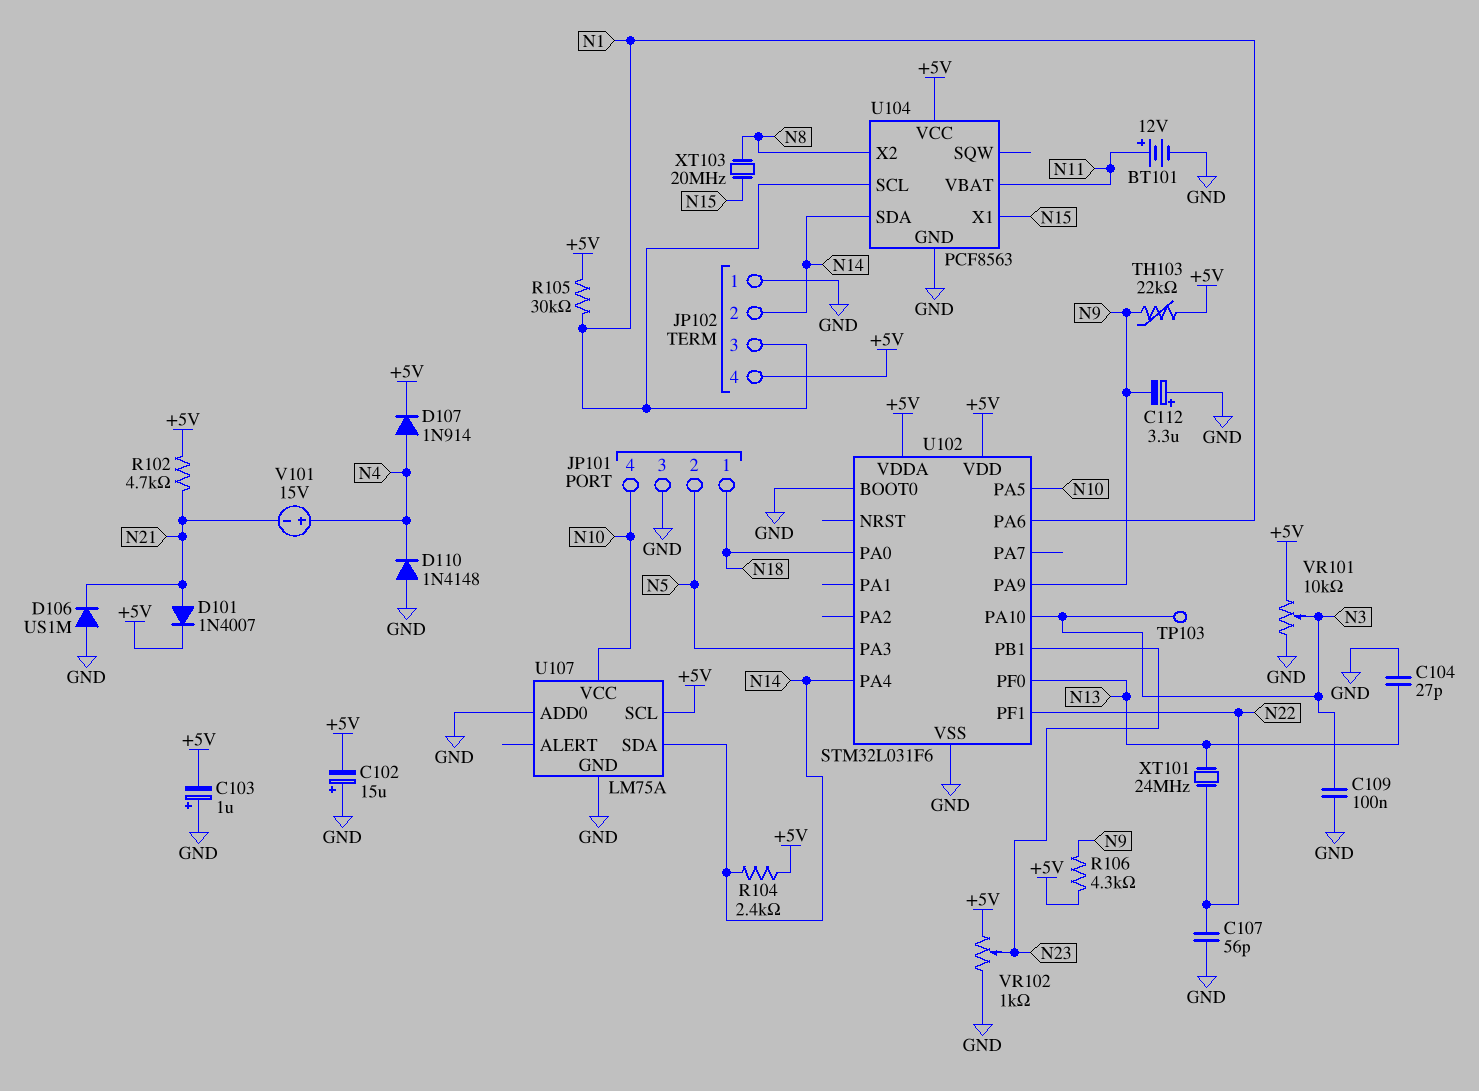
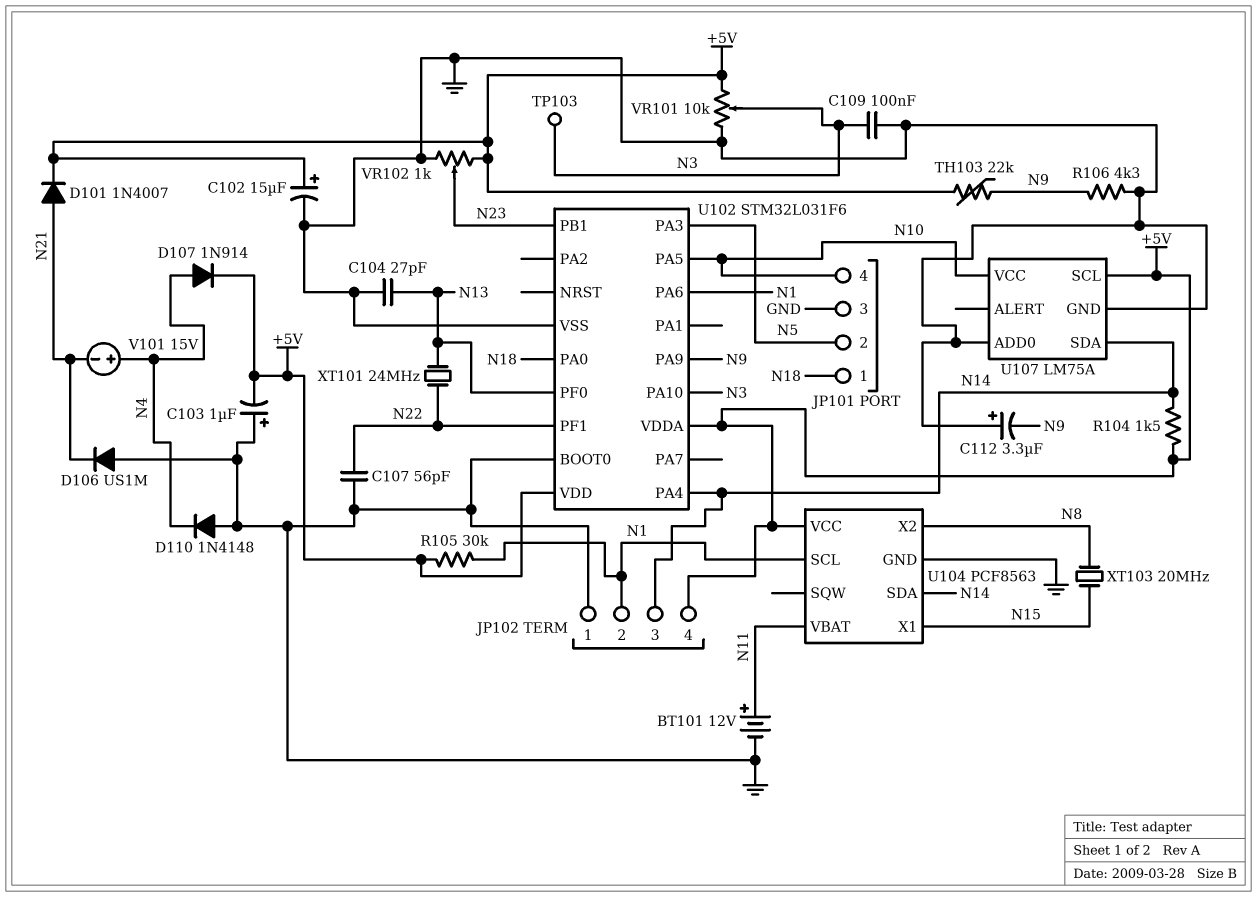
C102: 15uF (plus GND, minus +5V) -> 15uF (plus +5V, minus GND)
JP102 pin 2: N14 -> N1
JP102 pin 3: N1 -> N14
R102: 4.7k (+5V, N21) -> none
R104: 2.4k (+5V, N14) -> 1.5k (+5V, N14)
R106: 4.3k (+5V, N9) -> 4.3k (GND, N9)

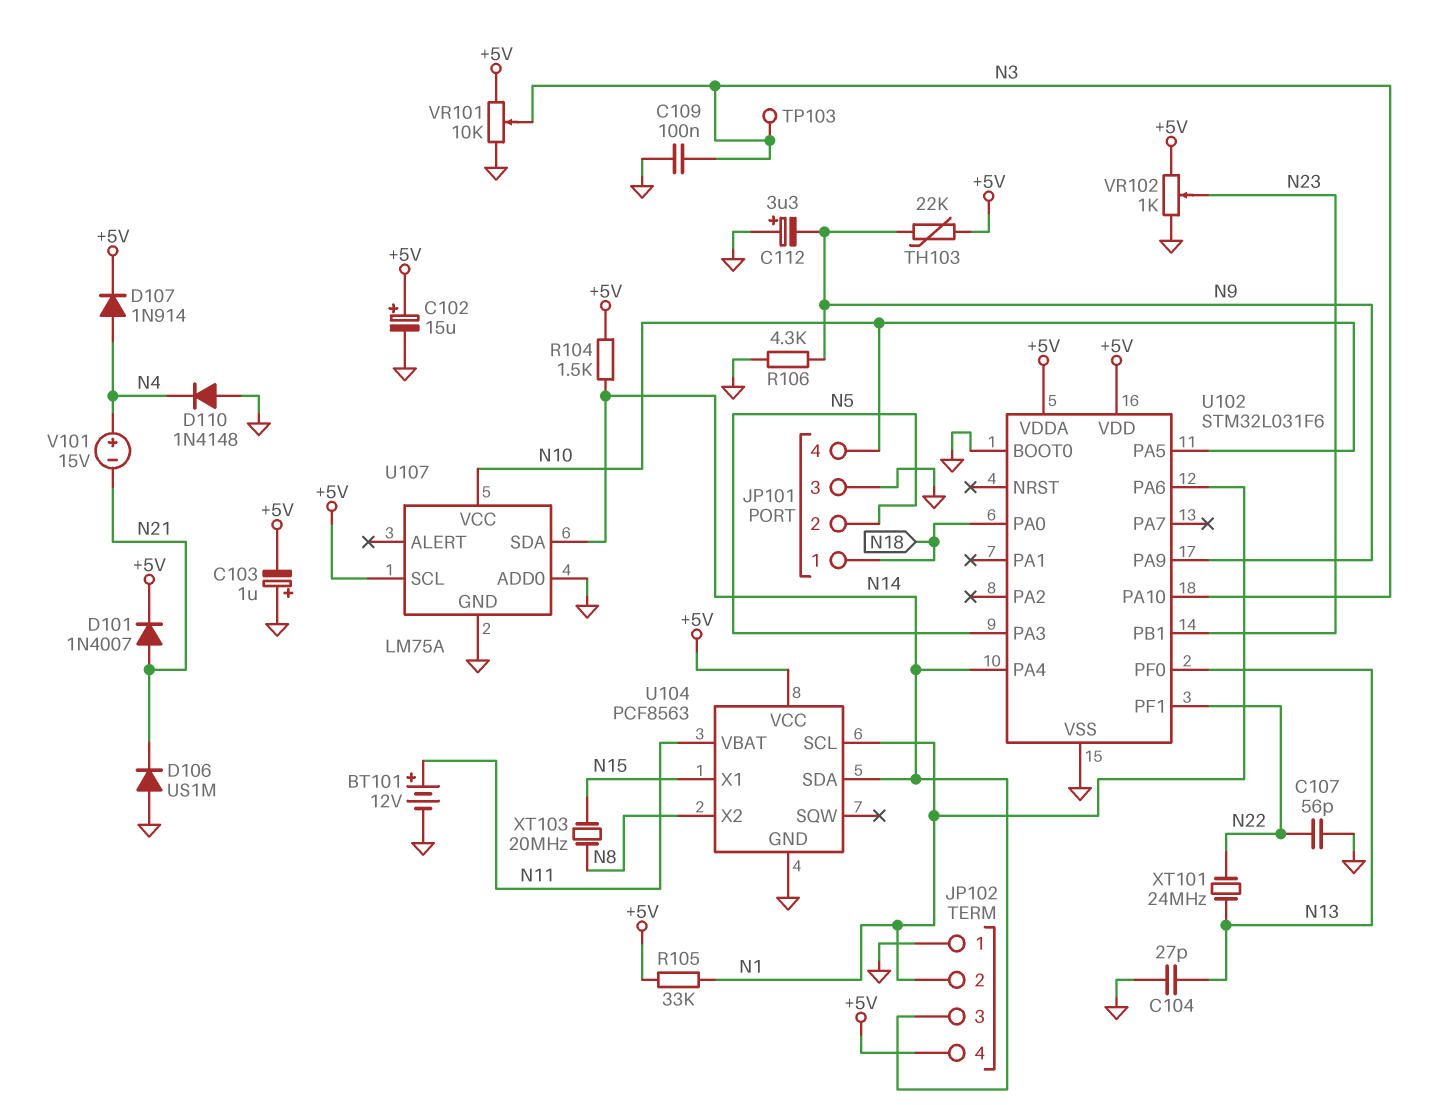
R105: 30k (+5V, N1) -> 33k (+5V, N1)

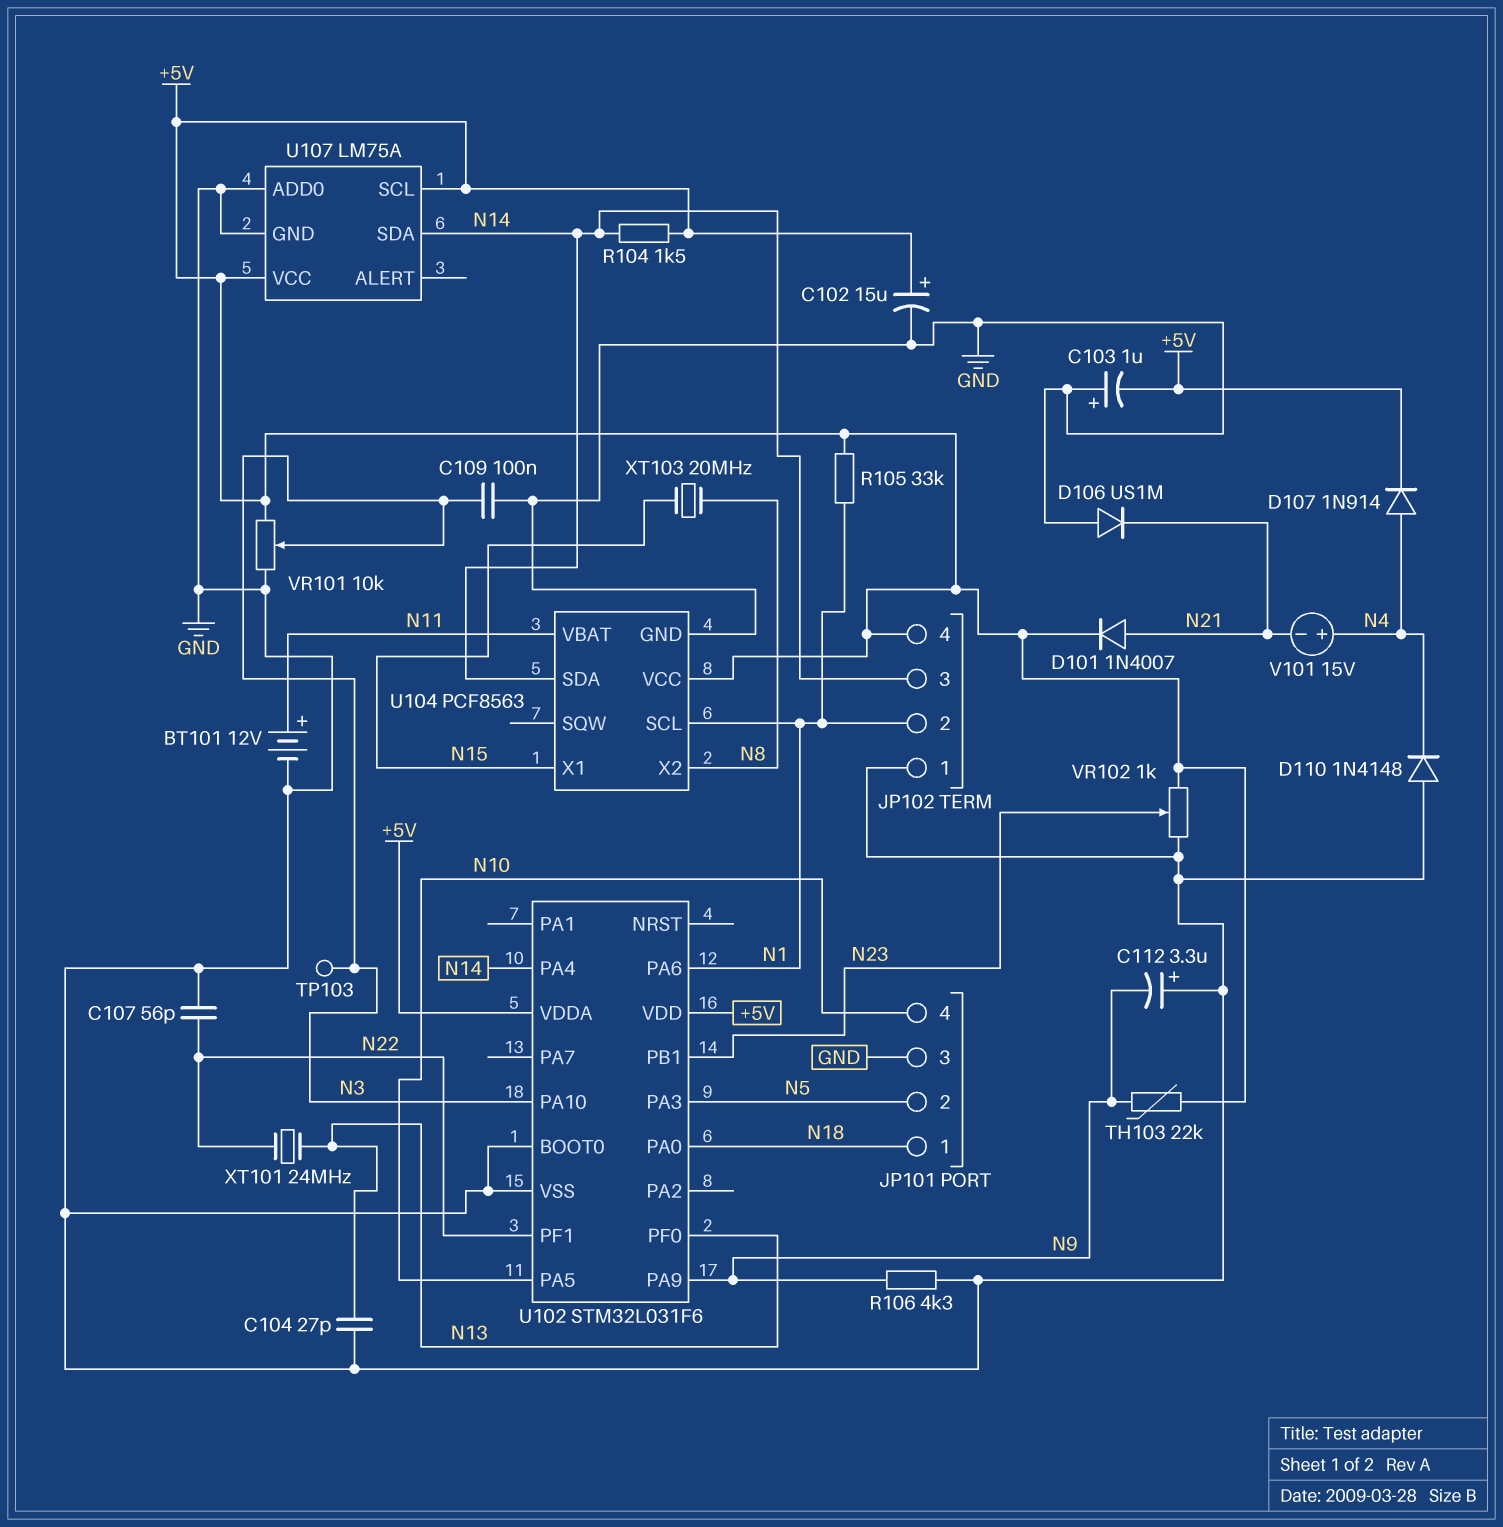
U107 pin VCC: N10 -> +5V

